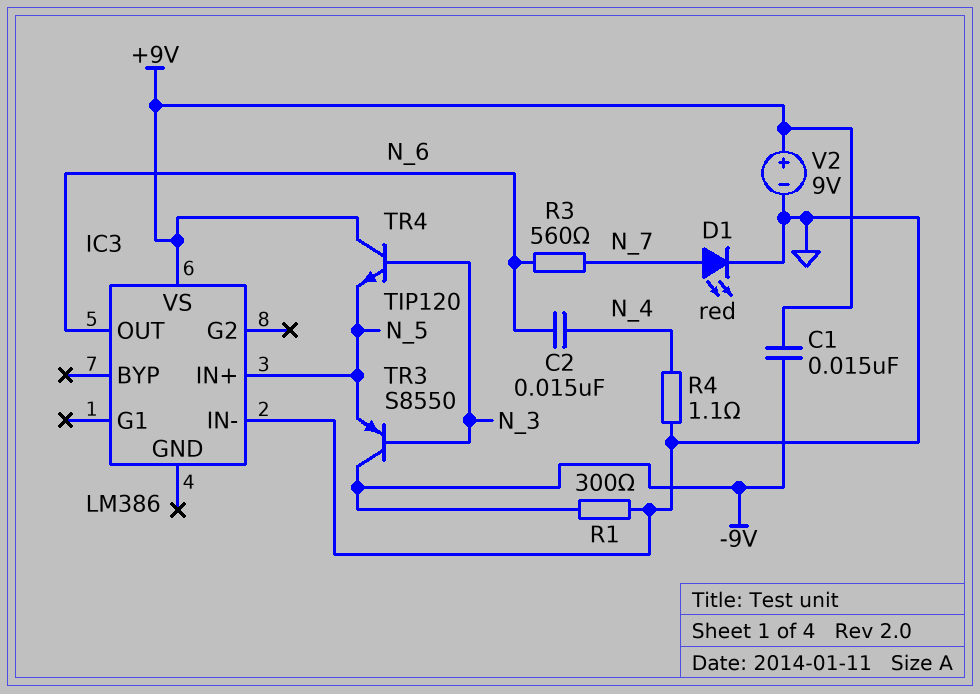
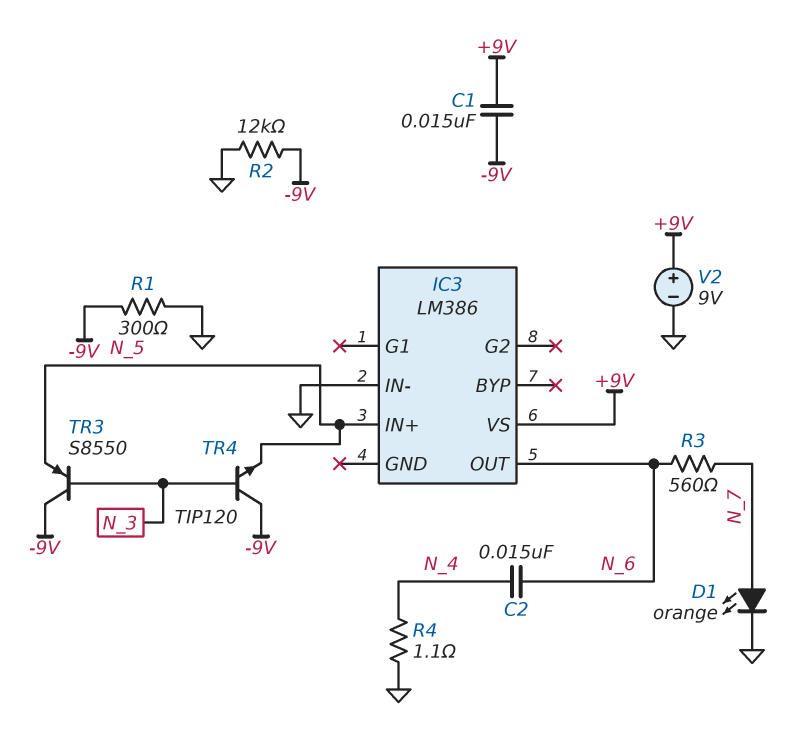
D1: LED red (A N_7, K GND) -> LED orange (A N_7, K GND)
R2: none -> 12k (-9V, GND)
TR4: NPN TIP120 (B N_3, C +9V, E N_5) -> NPN TIP120 (B N_3, C -9V, E N_5)

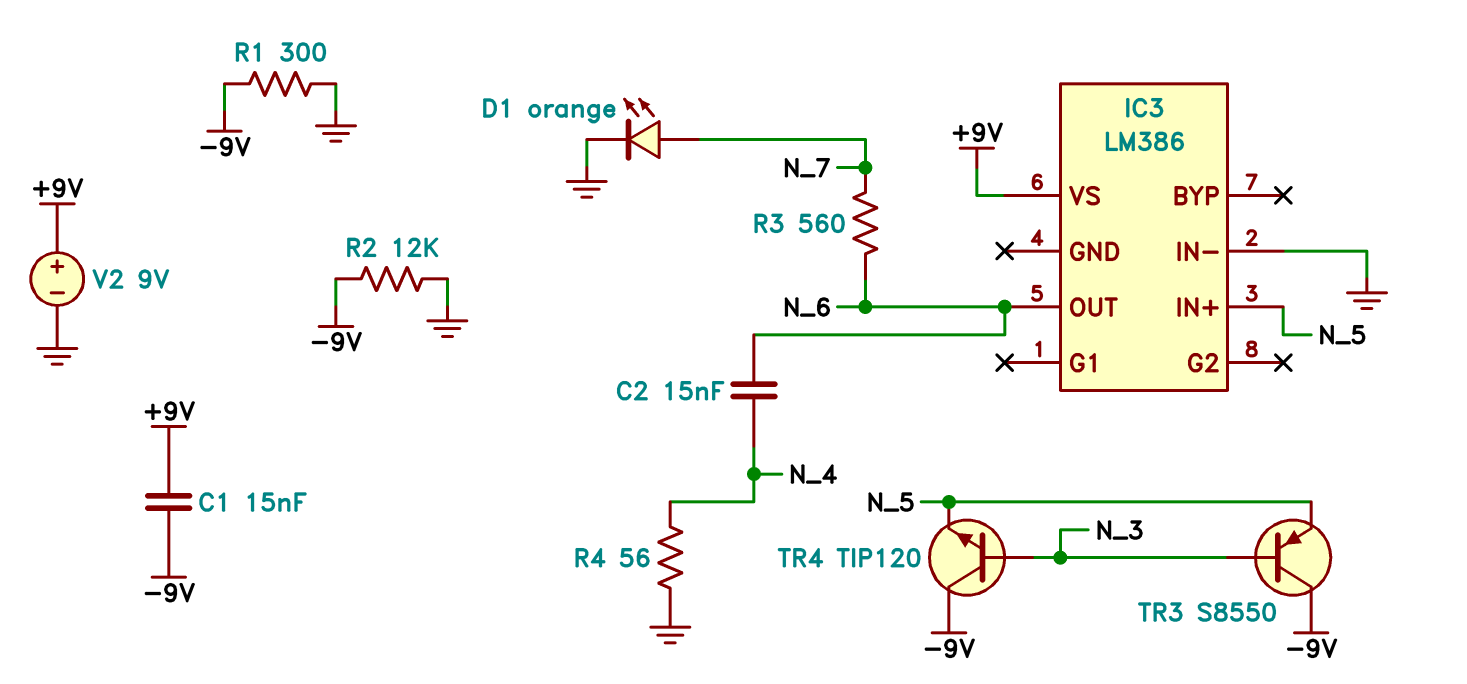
R4: 1.1 (GND, N_4) -> 56 (GND, N_4)

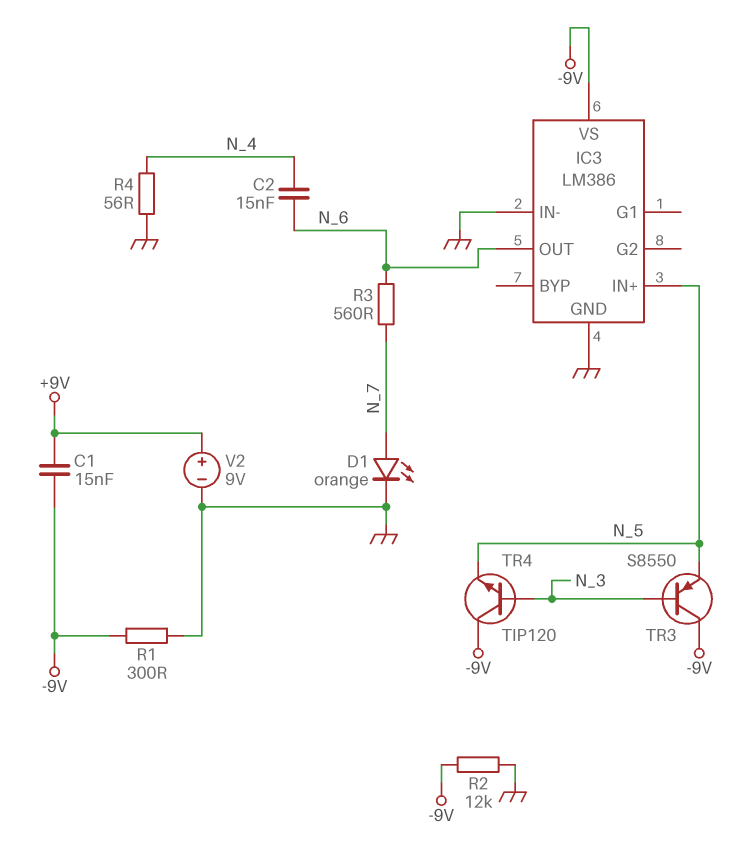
IC3 pin GND: none -> GND
IC3 pin VS: +9V -> -9V

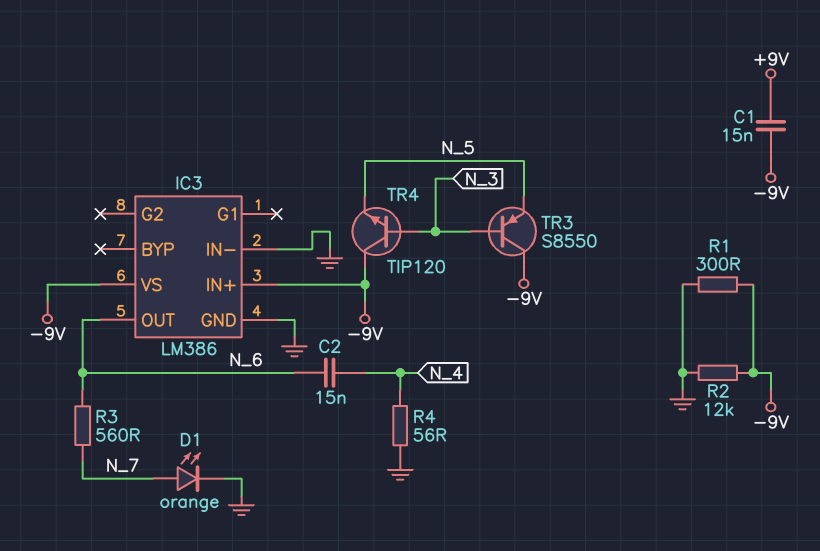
IC3 pin IN+: N_5 -> -9V
V2: 9V (plus +9V, minus GND) -> none

